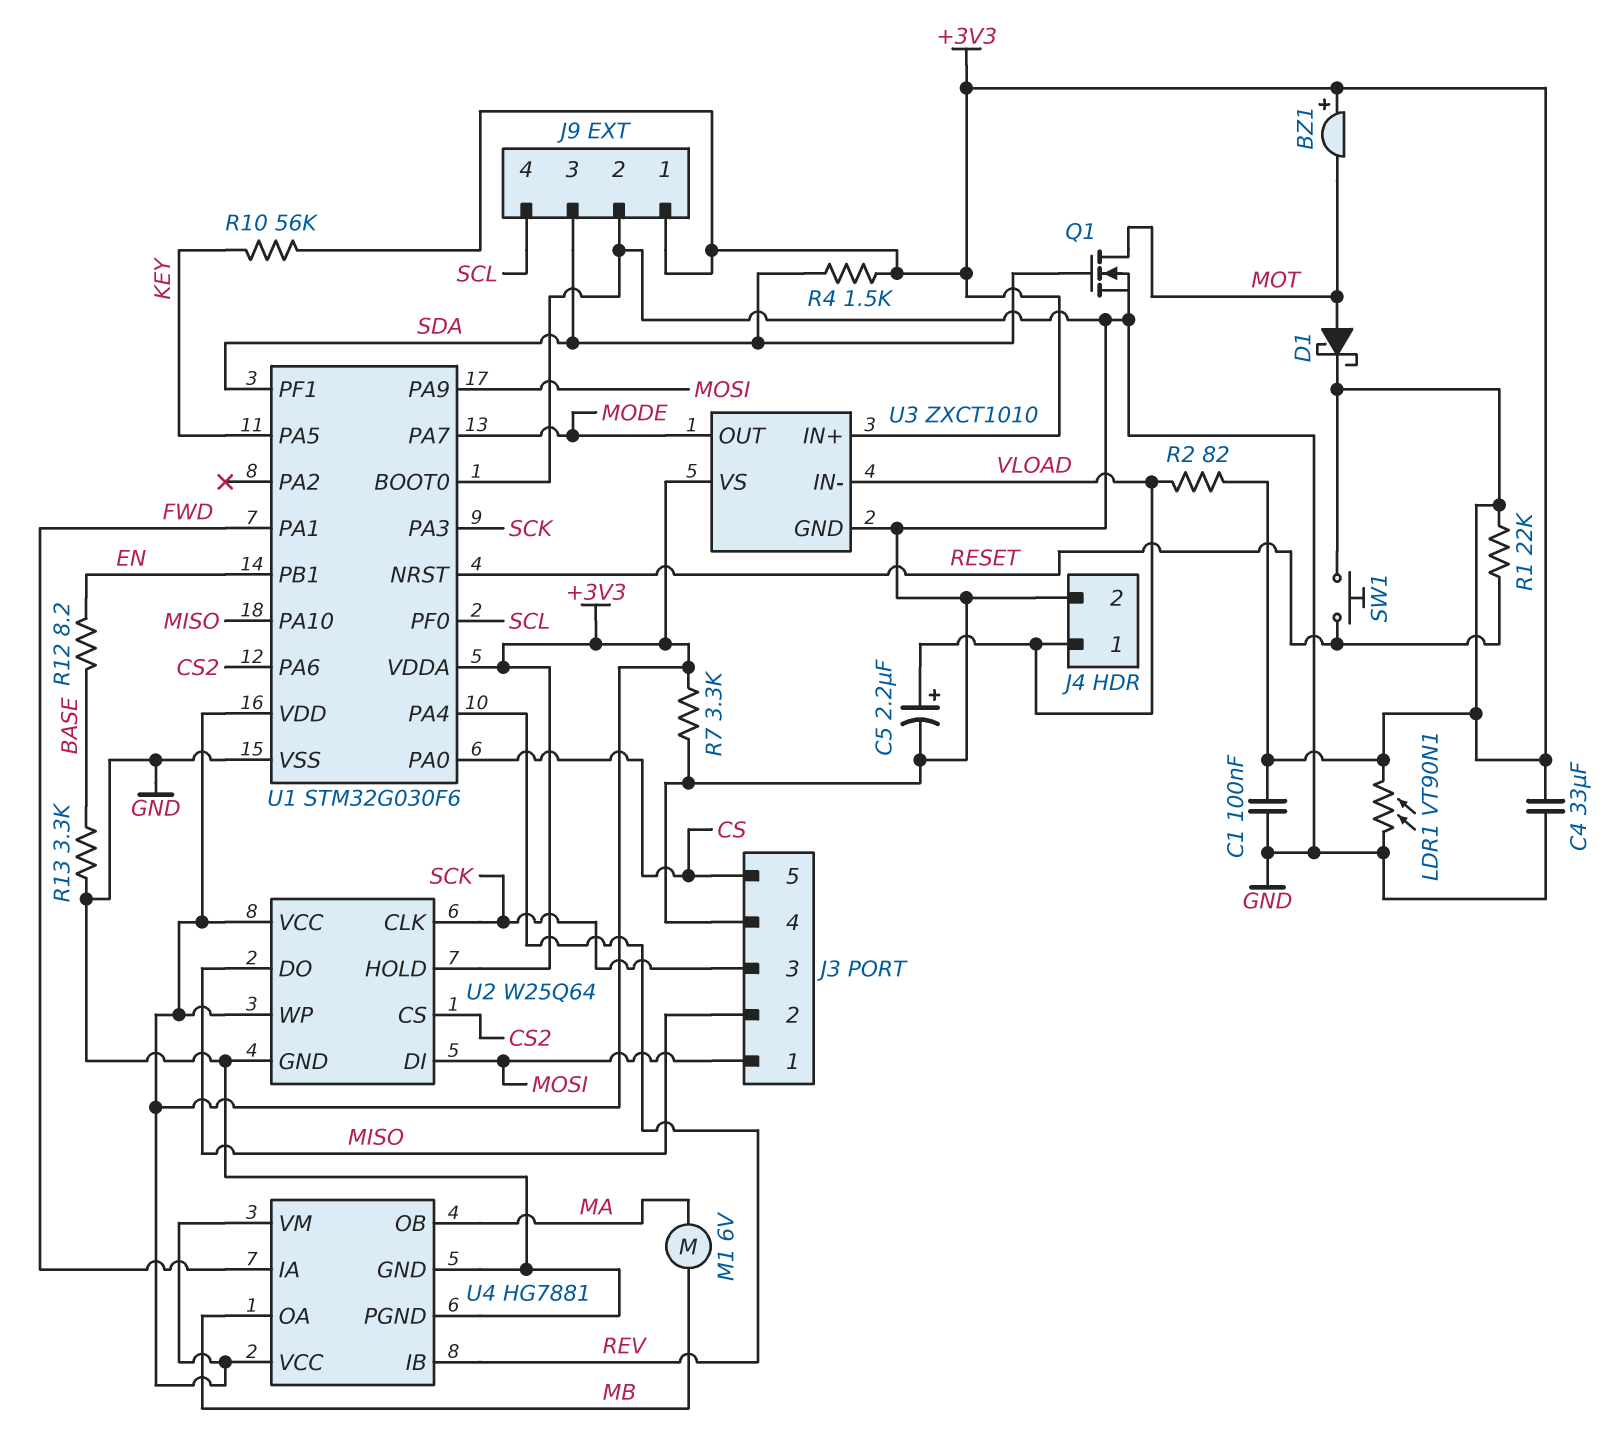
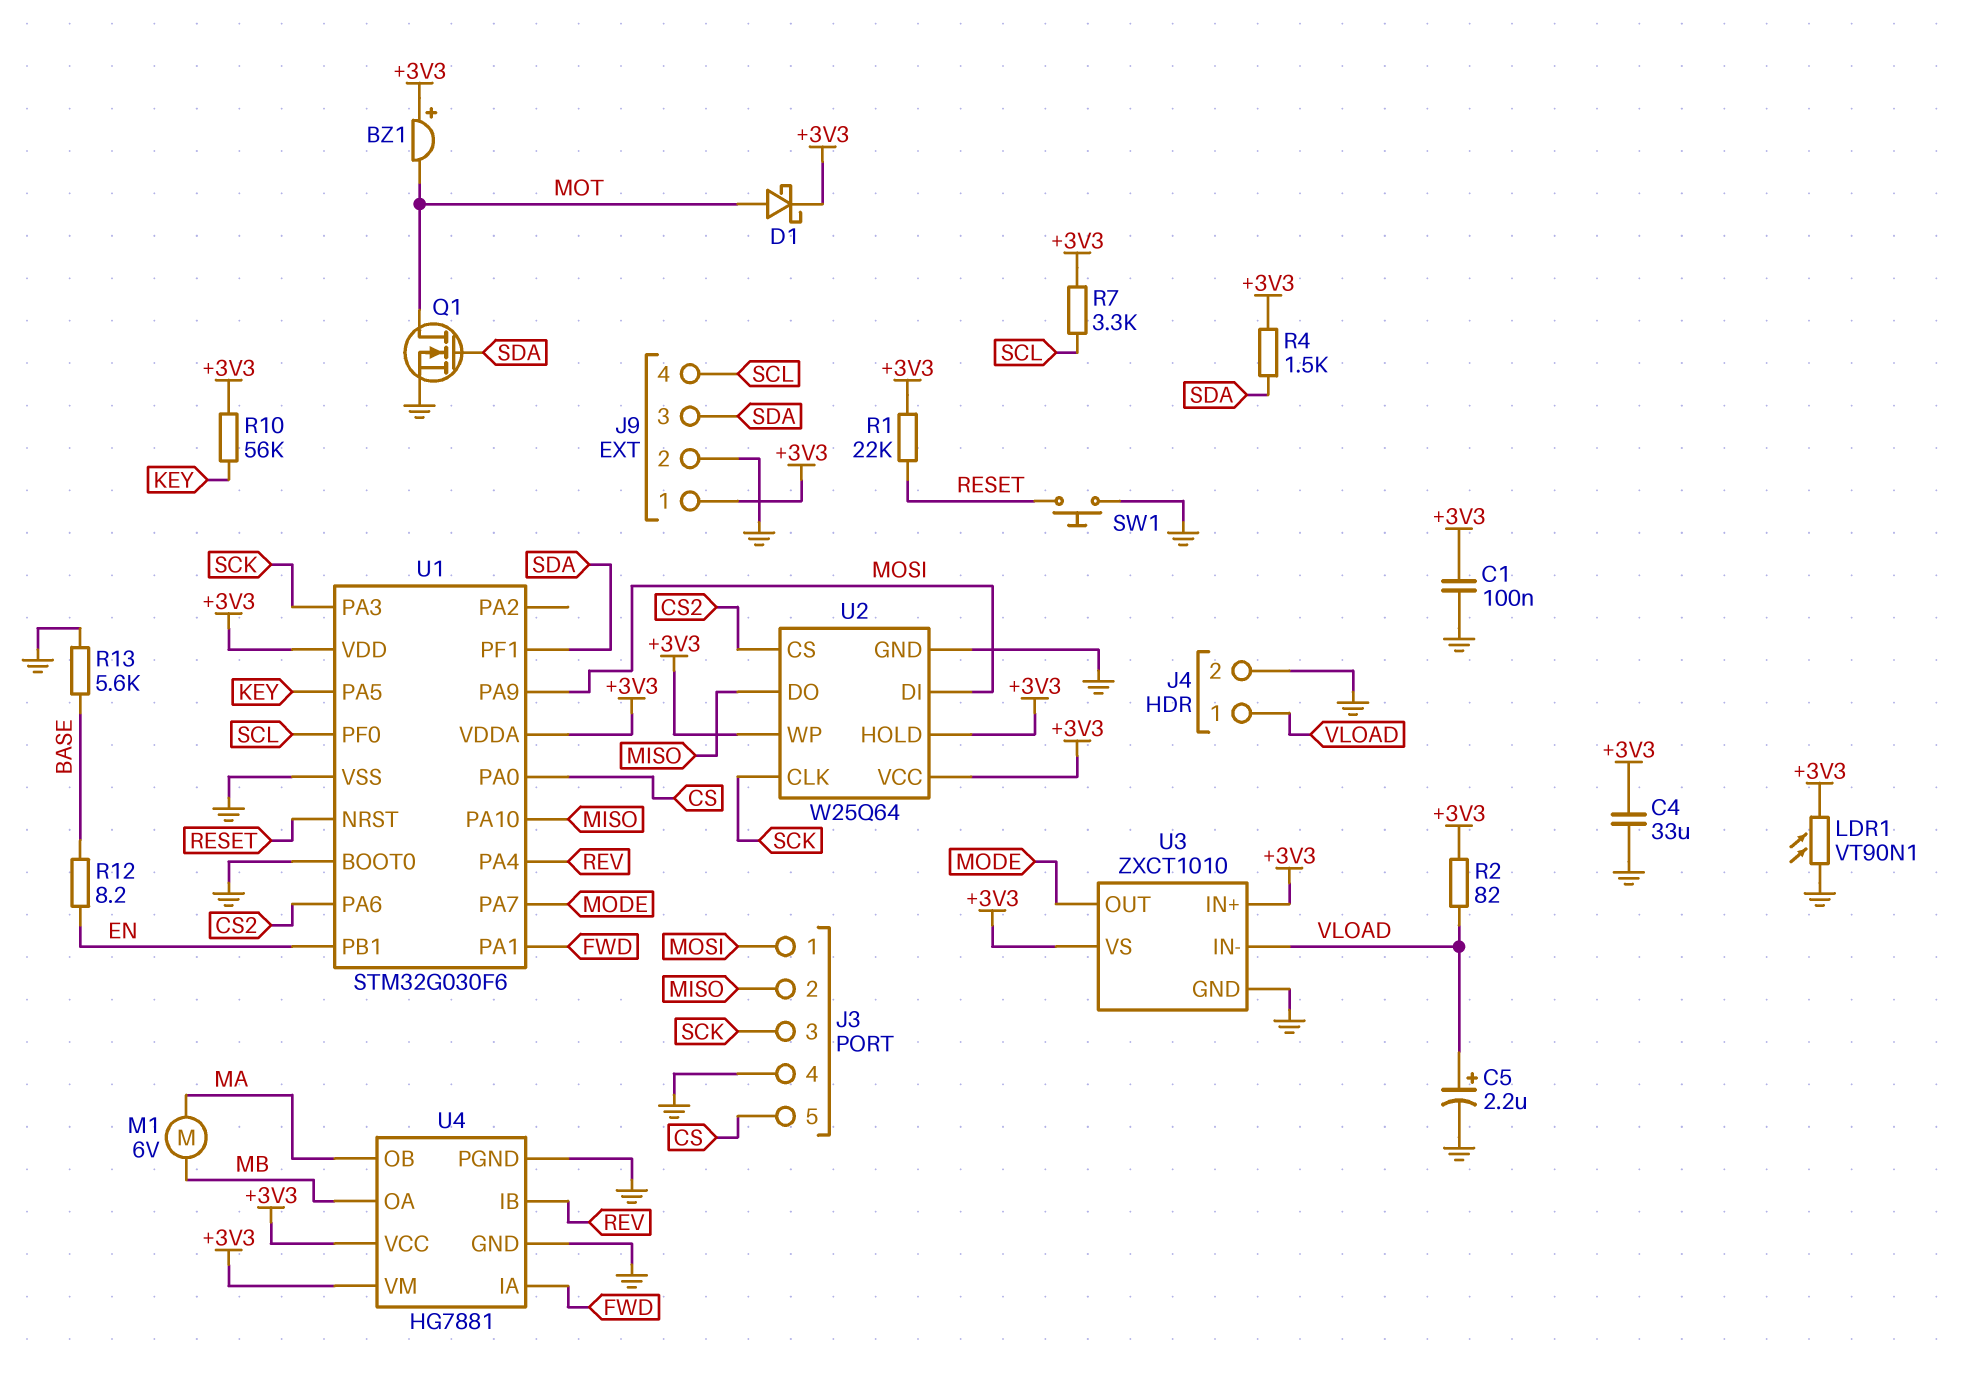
R7: 3.3k (+3V3, GND) -> 3.3k (+3V3, SCL)
R13: 3.3k (BASE, GND) -> 5.6k (BASE, GND)
SW1: button (+3V3, RESET) -> button (GND, RESET)

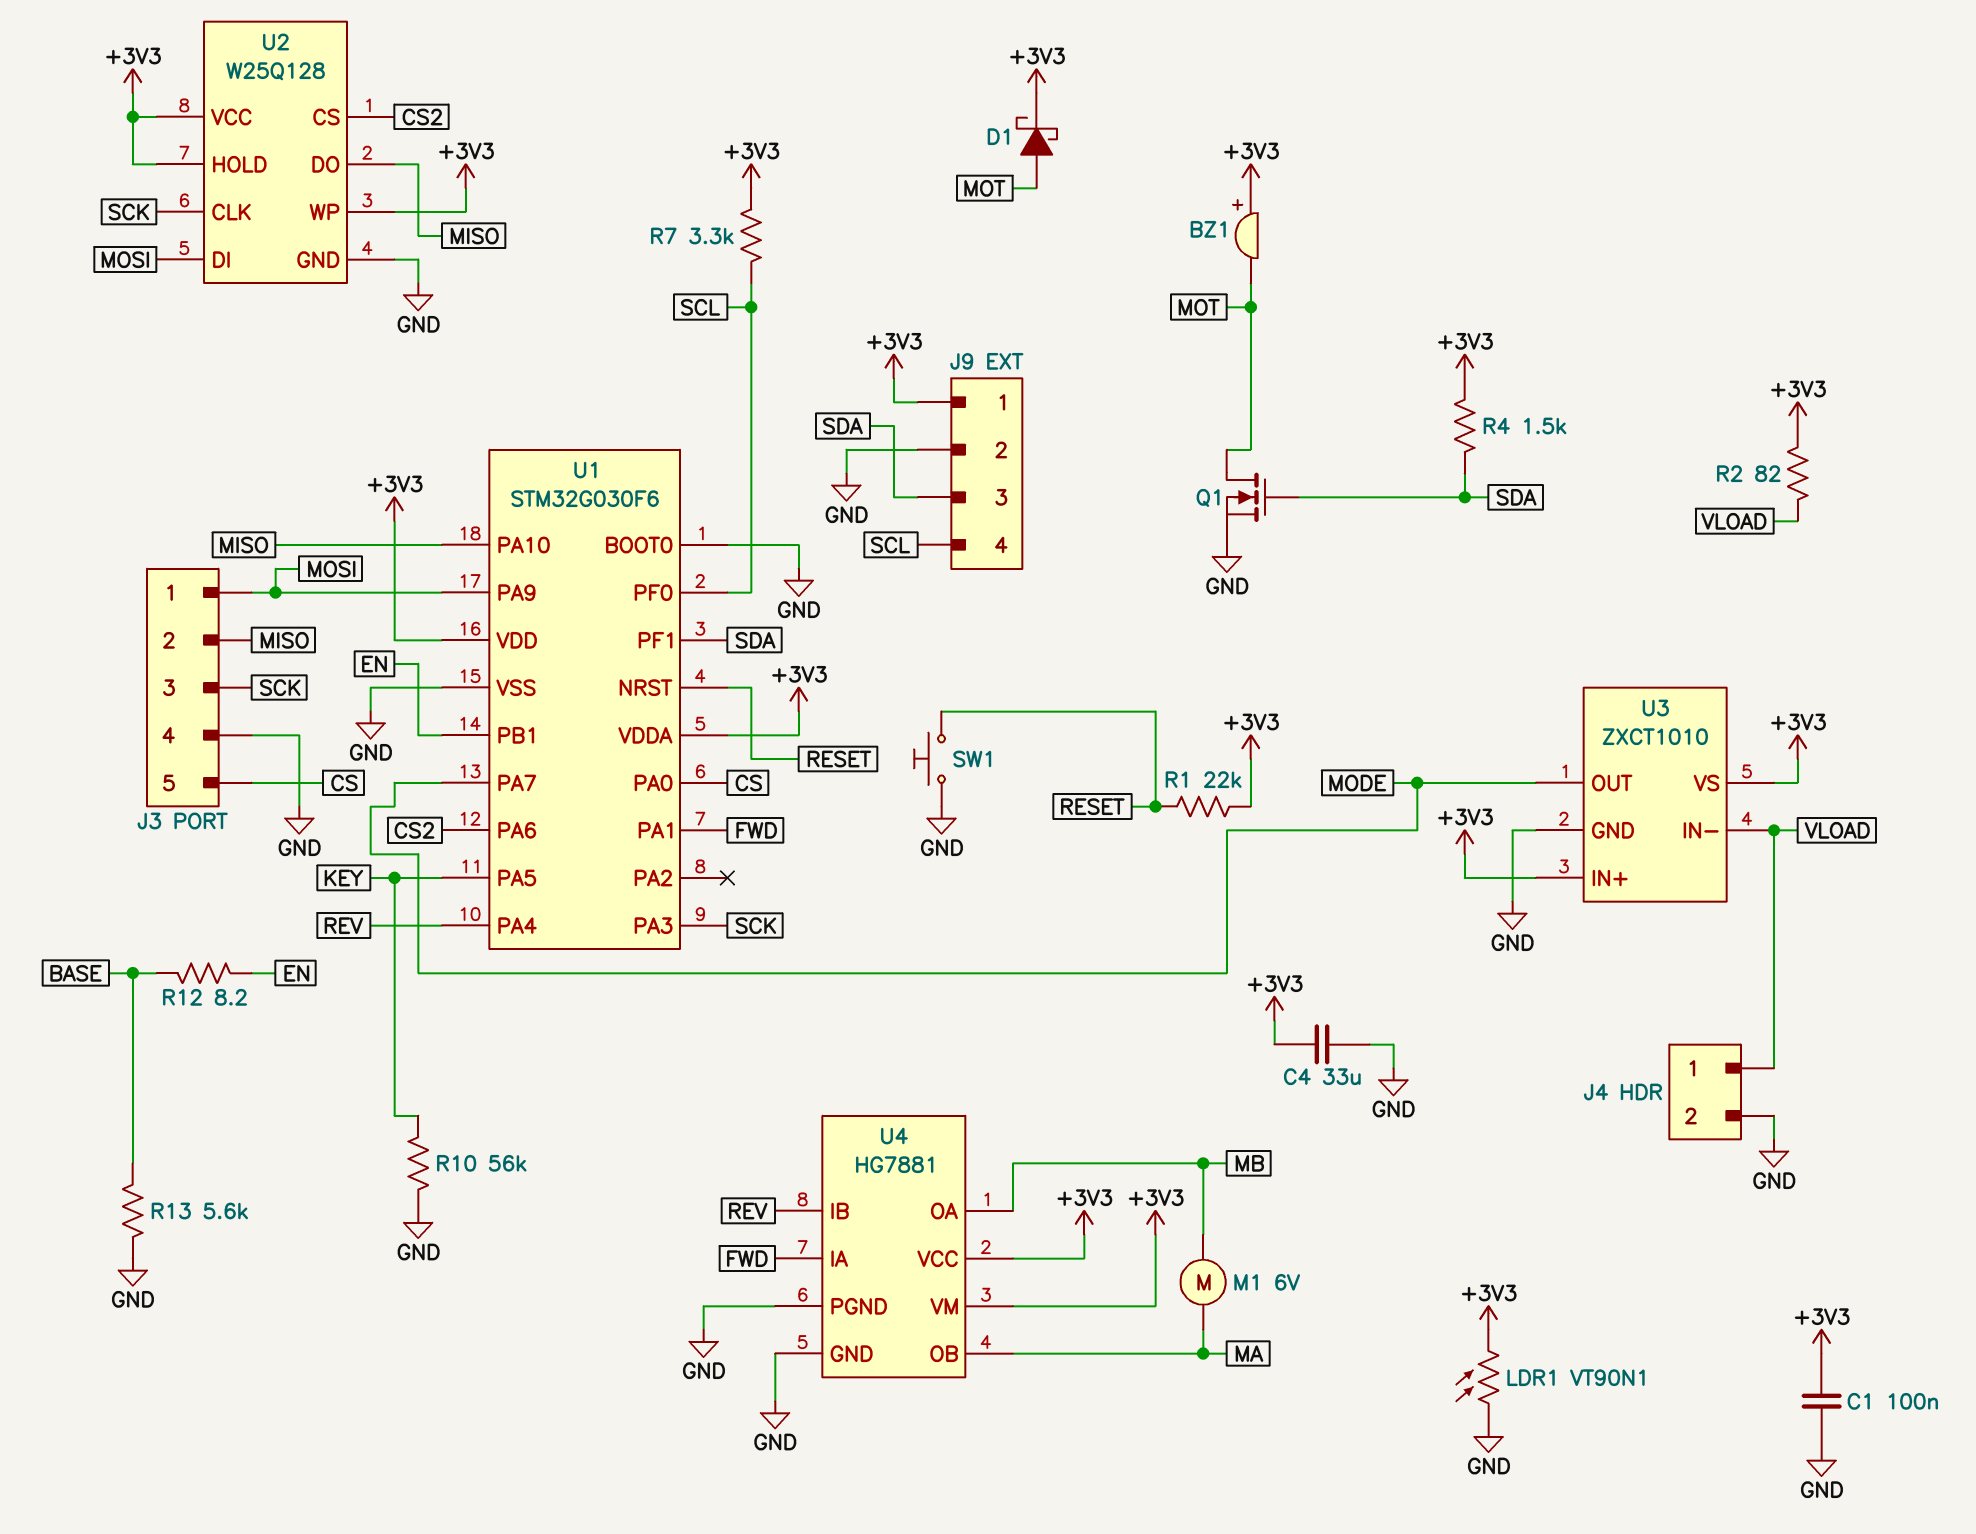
C5: 2.2uF (plus VLOAD, minus GND) -> none
R10: 56k (+3V3, KEY) -> 56k (GND, KEY)
U2: W25Q64 -> W25Q128

